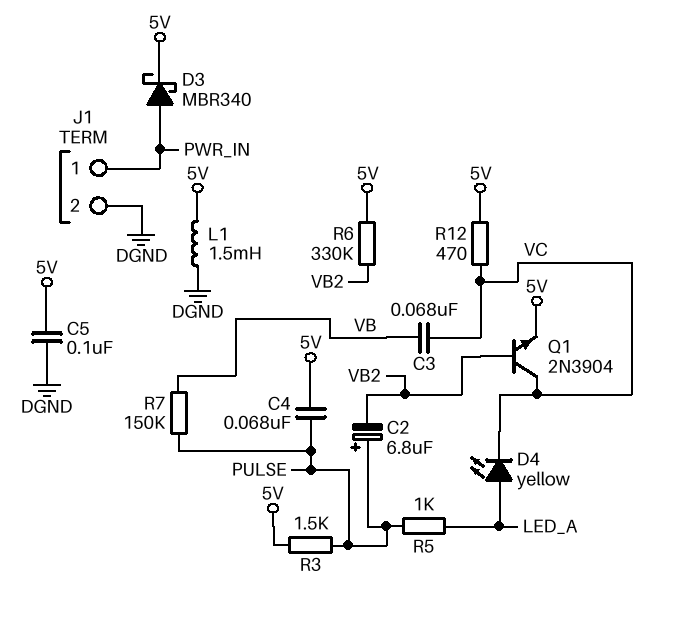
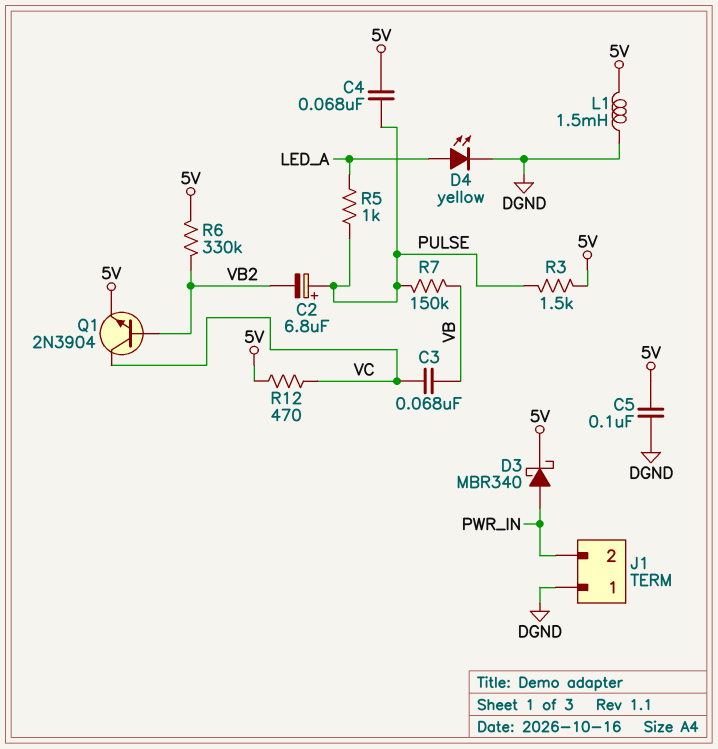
D4: LED yellow (A LED_A, K VC) -> LED yellow (A LED_A, K DGND)
J1 pin 1: PWR_IN -> DGND
J1 pin 2: DGND -> PWR_IN

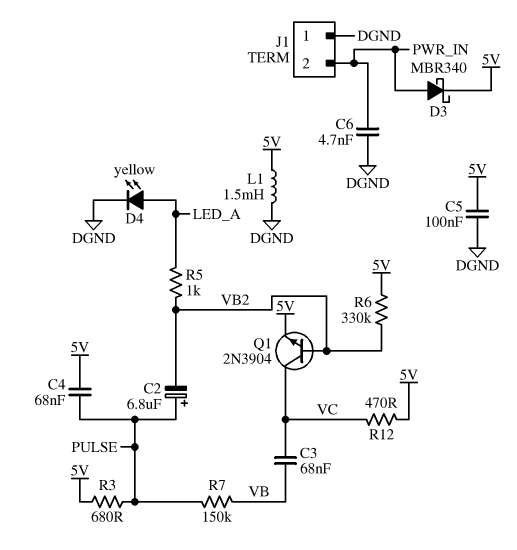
C6: none -> 4.7nF (DGND, PWR_IN)
R3: 1.5k (5V, PULSE) -> 680 (5V, PULSE)
R5: 1k (LED_A, PULSE) -> 1k (LED_A, VB2)

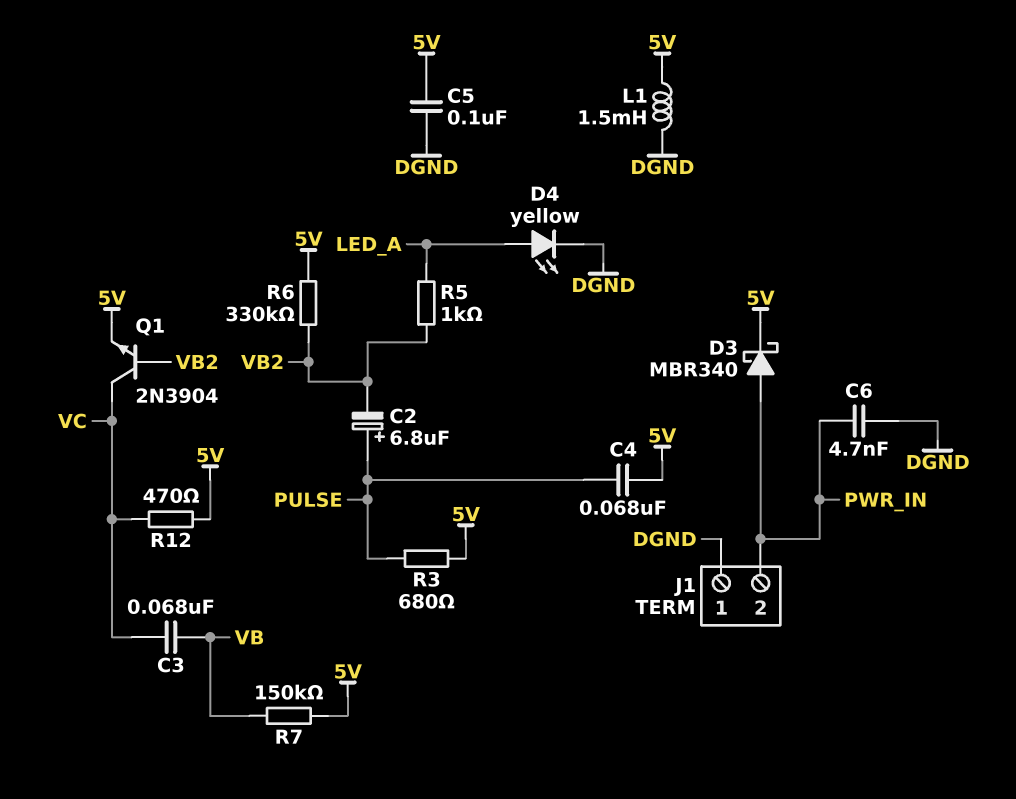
R7: 150k (PULSE, VB) -> 150k (5V, VB)

